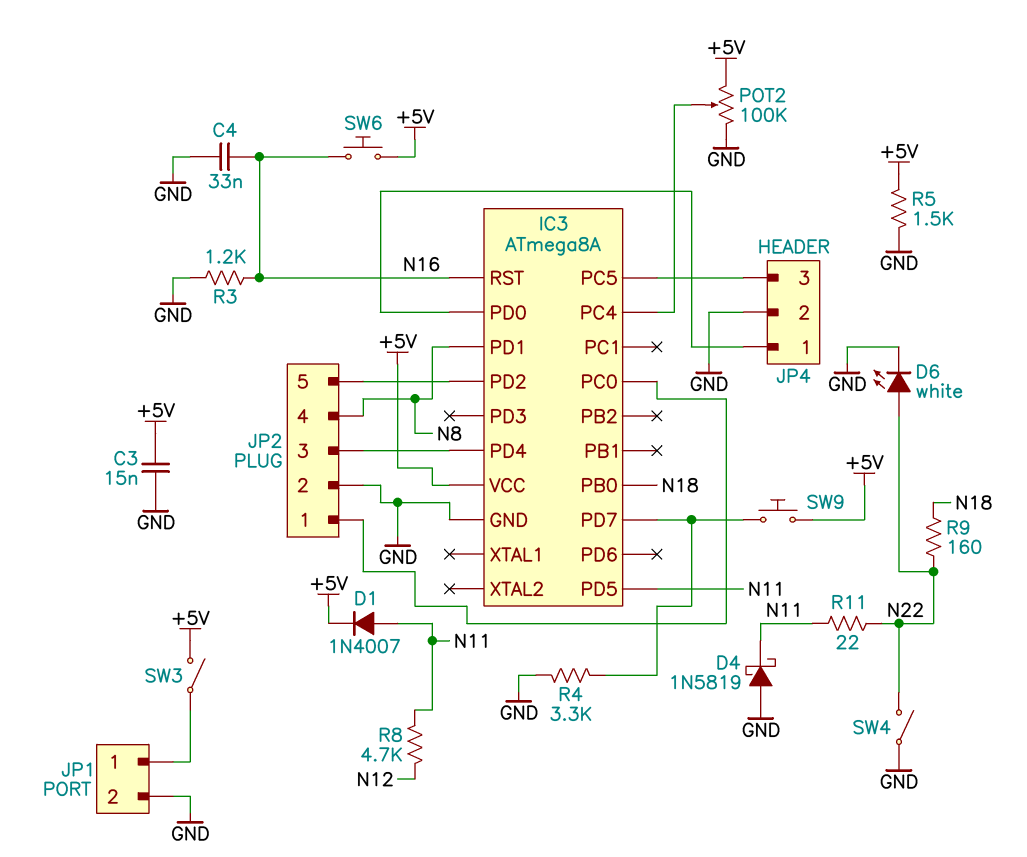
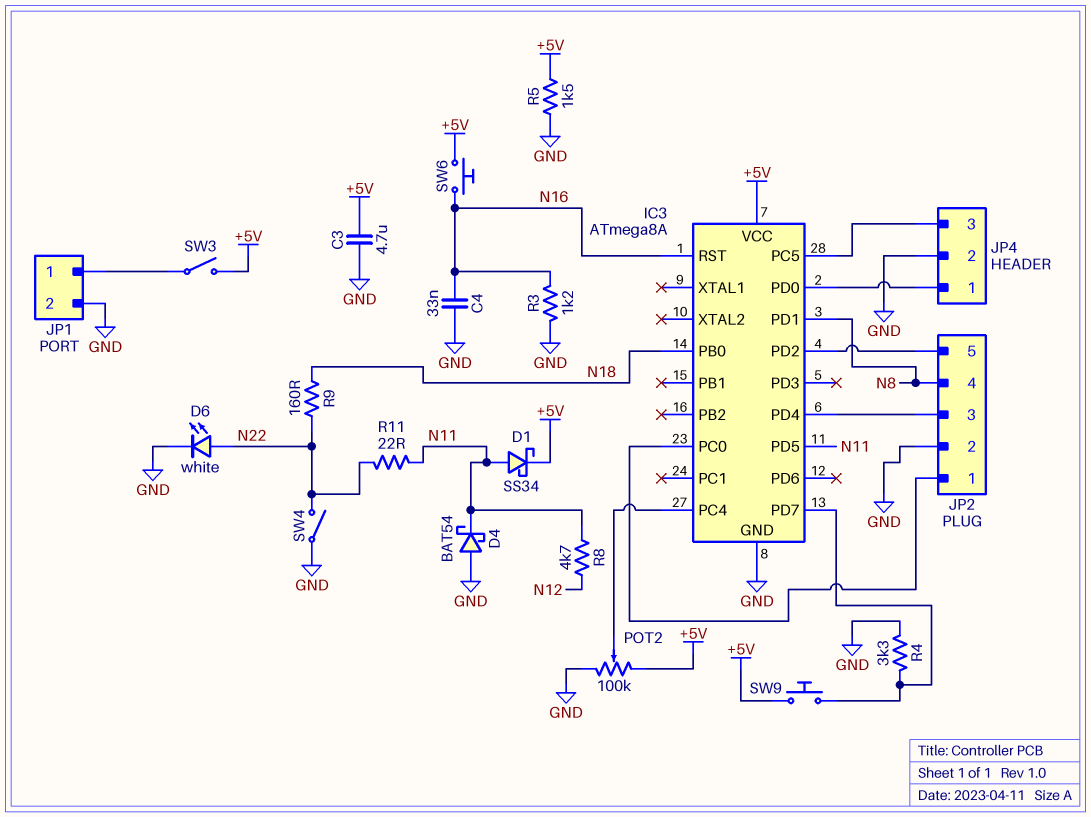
C3: 15nF (+5V, GND) -> 4.7uF (+5V, GND)
D1: diode 1N4007 (A N11, K +5V) -> schottky SS34 (A N11, K +5V)
D4: schottky 1N5819 (A GND, K N11) -> schottky BAT54 (A GND, K N11)

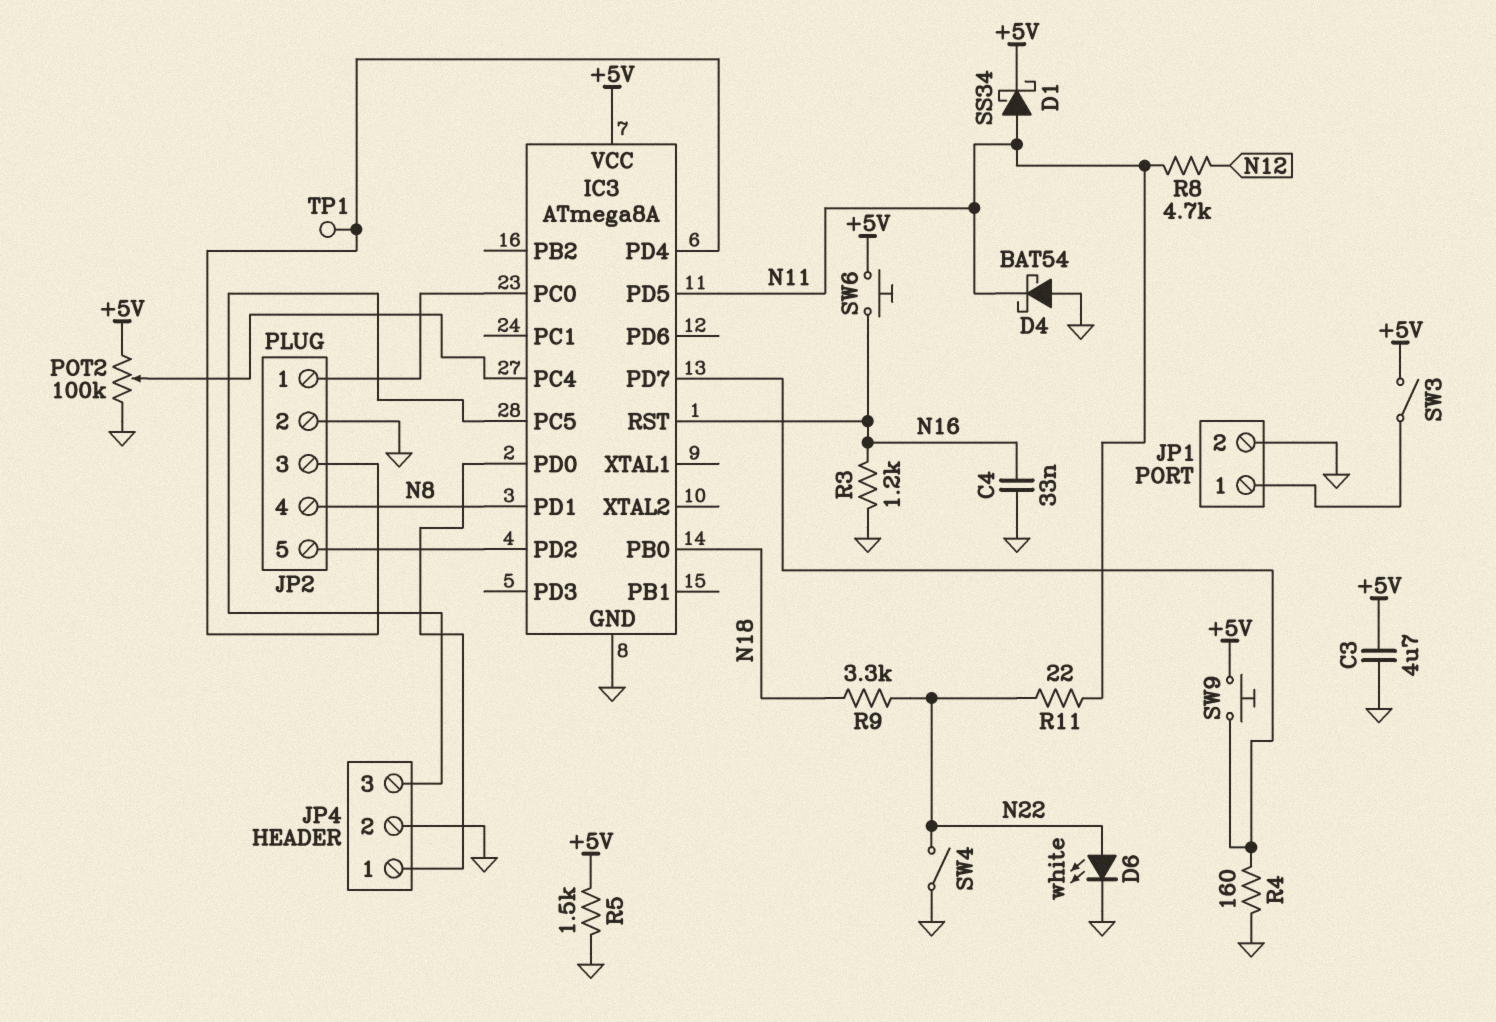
R4: 3.3k (GND, IC3/PD7) -> 160 (GND, IC3/PD7)
R9: 160 (N18, N22) -> 3.3k (N18, N22)
TP1: none -> test point (IC3/PD4)

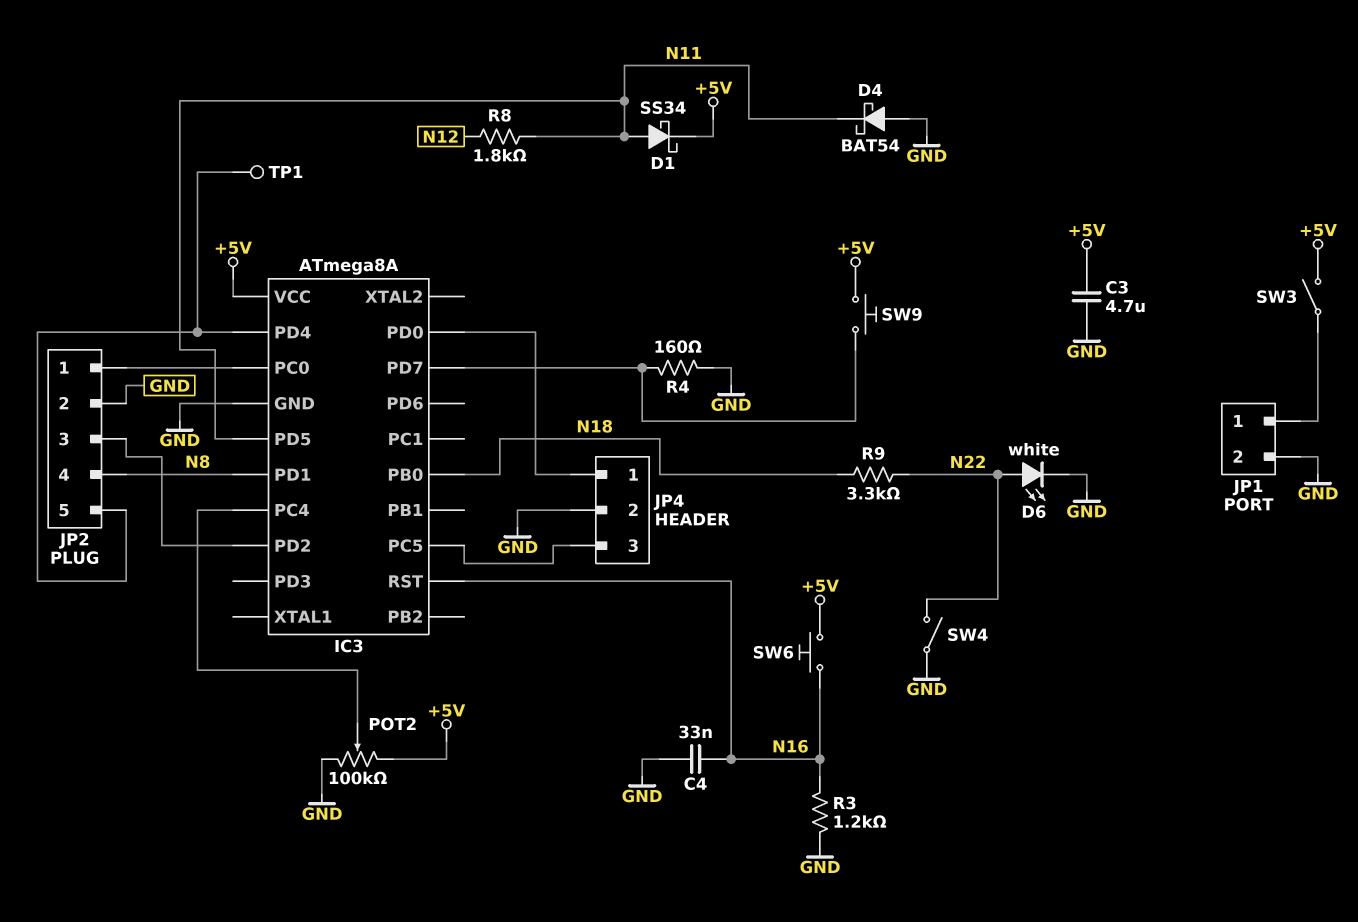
JP2 pin 3: IC3/PD4 -> IC3/PD2
JP2 pin 5: IC3/PD2 -> IC3/PD4
R5: 1.5k (+5V, GND) -> none
R8: 4.7k (N11, N12) -> 1.8k (N11, N12)
R11: 22 (N11, N22) -> none

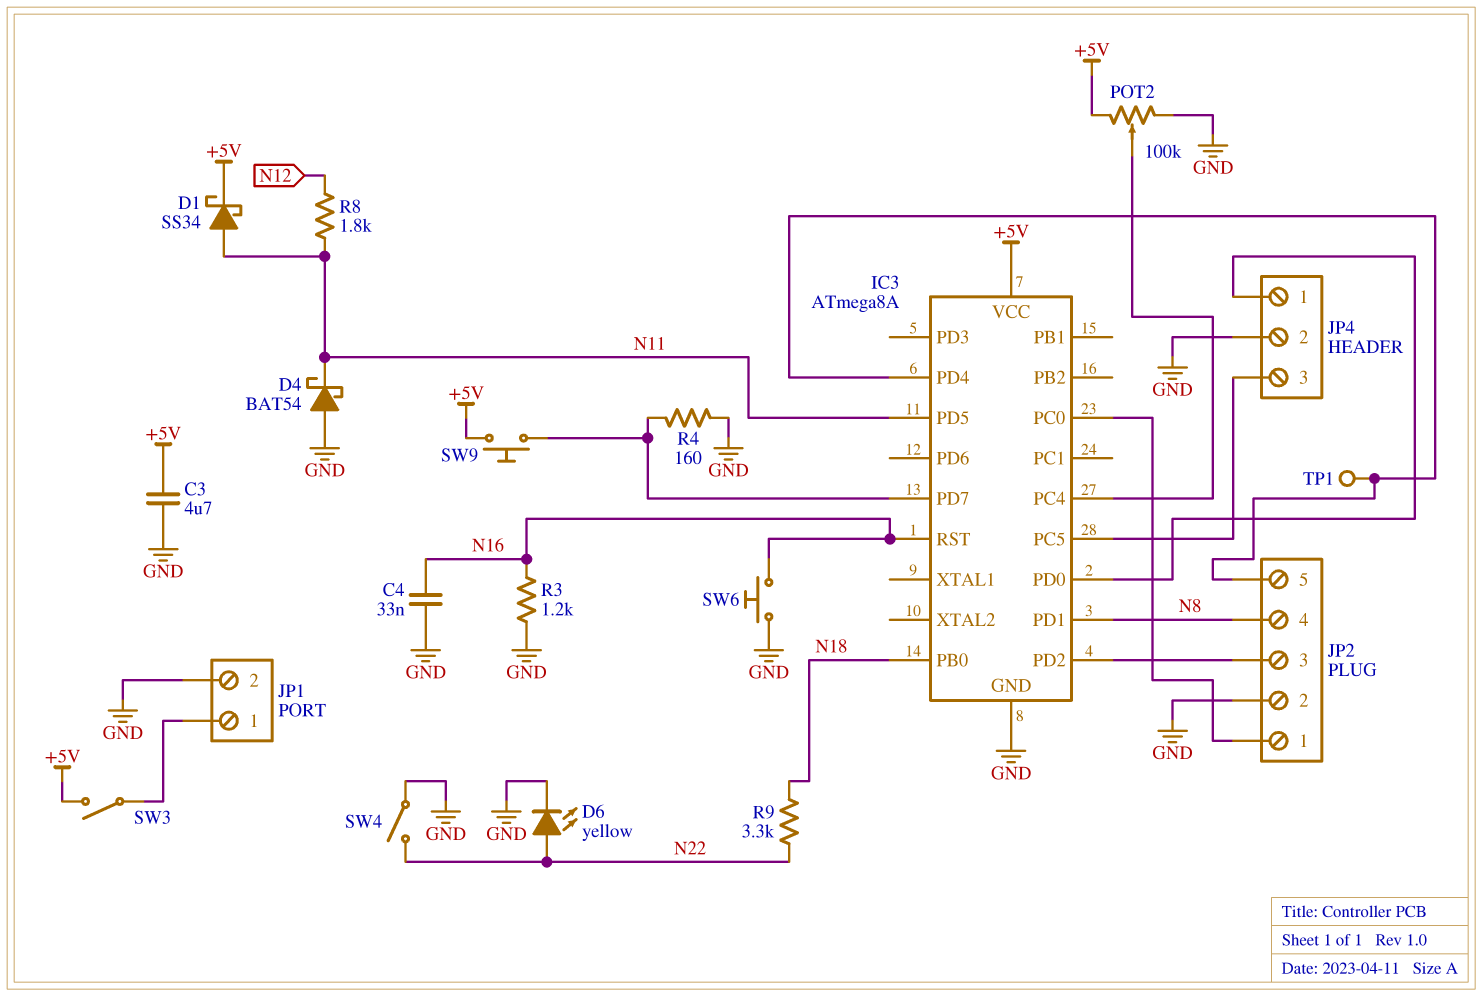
D6: LED white (A N22, K GND) -> LED yellow (A N22, K GND)
SW6: button (+5V, N16) -> button (GND, N16)

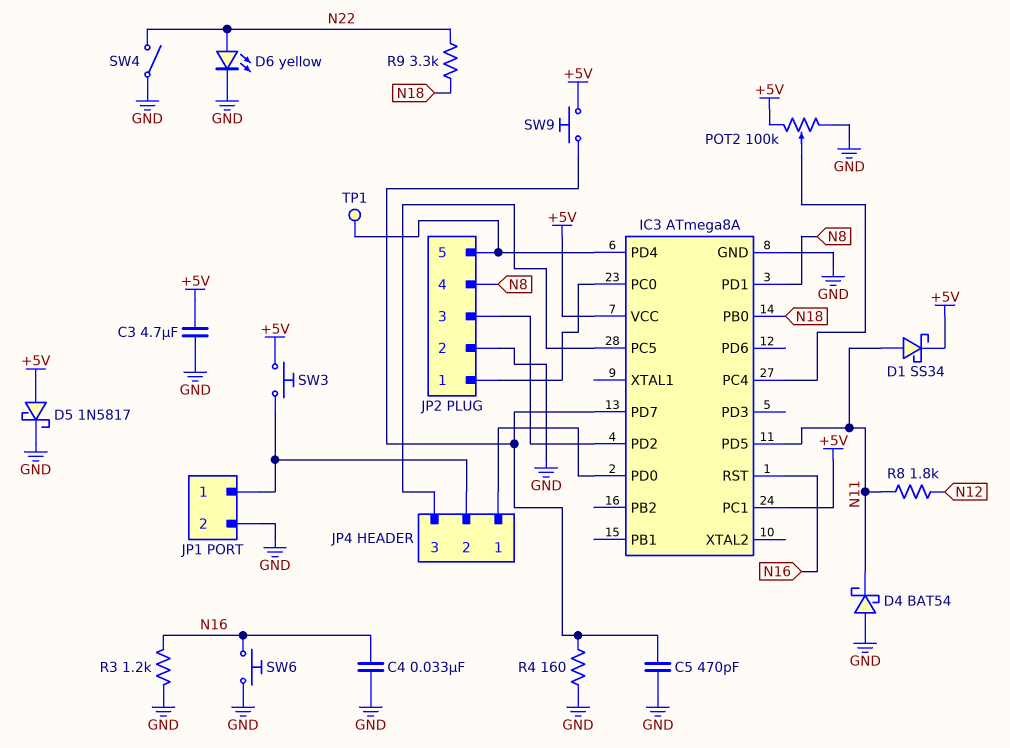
C5: none -> 470pF (GND, IC3/PD7)
D5: none -> schottky 1N5817 (A +5V, K GND)
IC3 pin PC1: none -> +5V
JP4 pin 2: GND -> JP1/1
SW3: switch (+5V, JP1/1) -> button (+5V, JP1/1)

